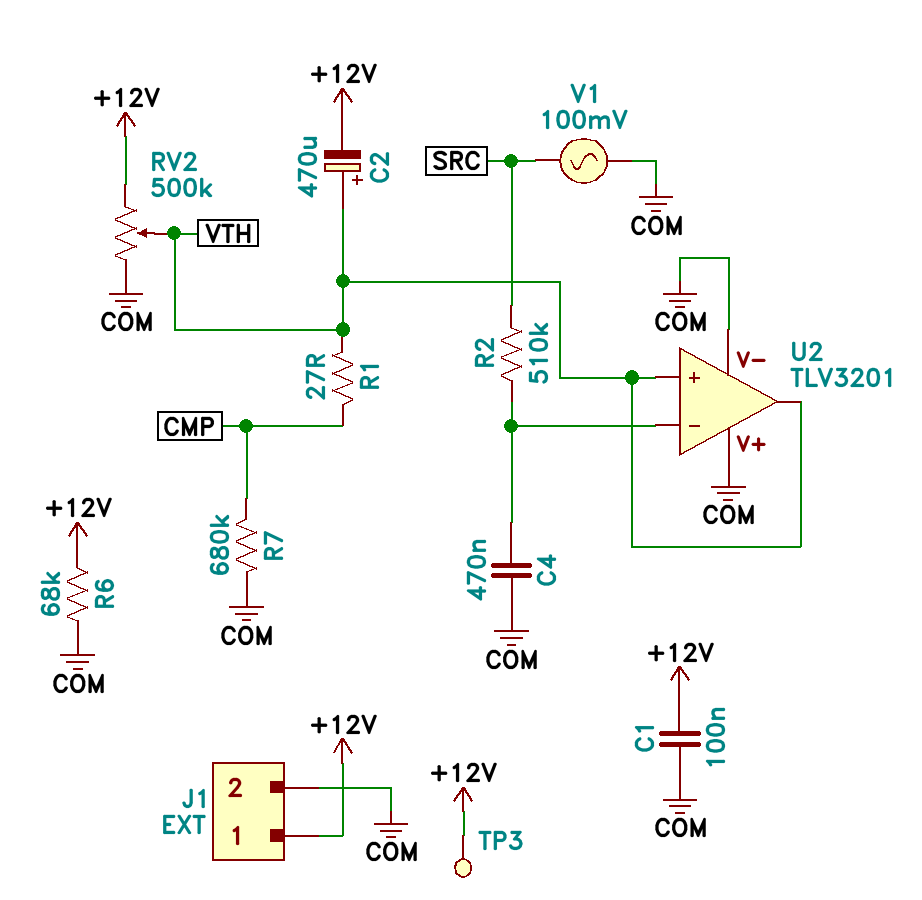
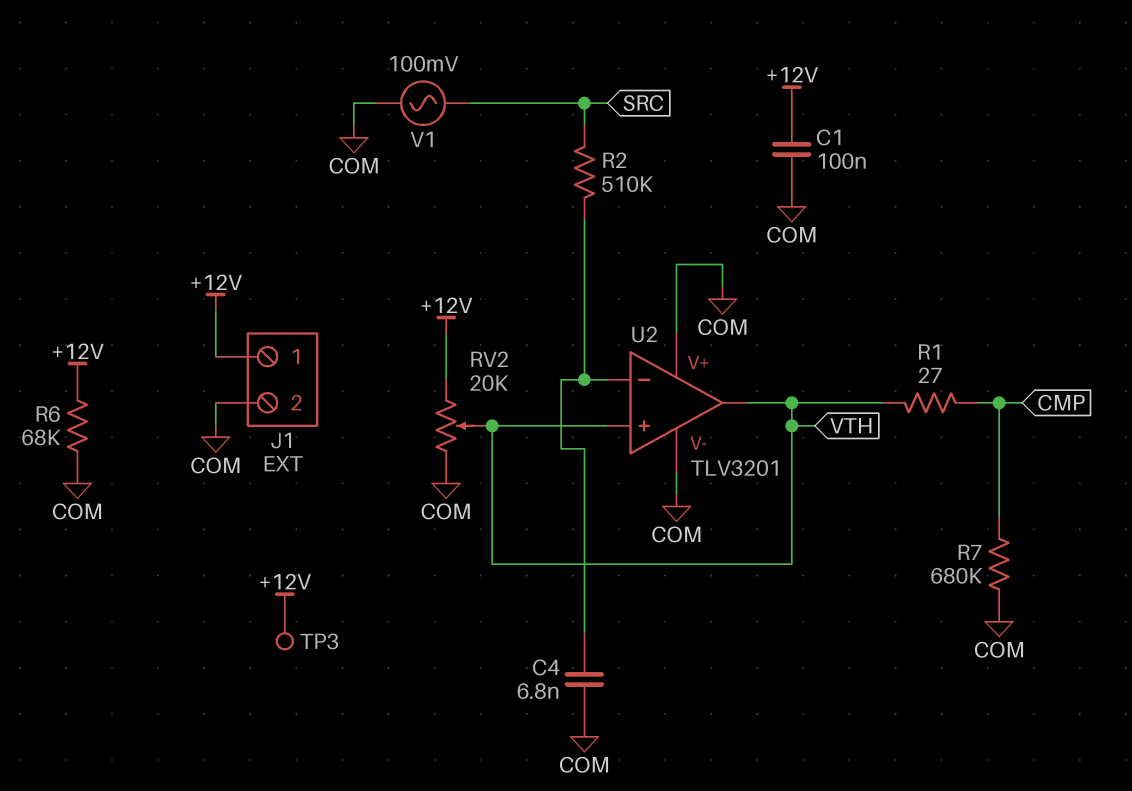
C2: 470uF (plus VTH, minus +12V) -> none
C4: 470nF (COM, U2/in-) -> 6.8nF (COM, U2/in-)
RV2: 500k (+12V, COM, wiper VTH) -> 20k (+12V, COM, wiper VTH)

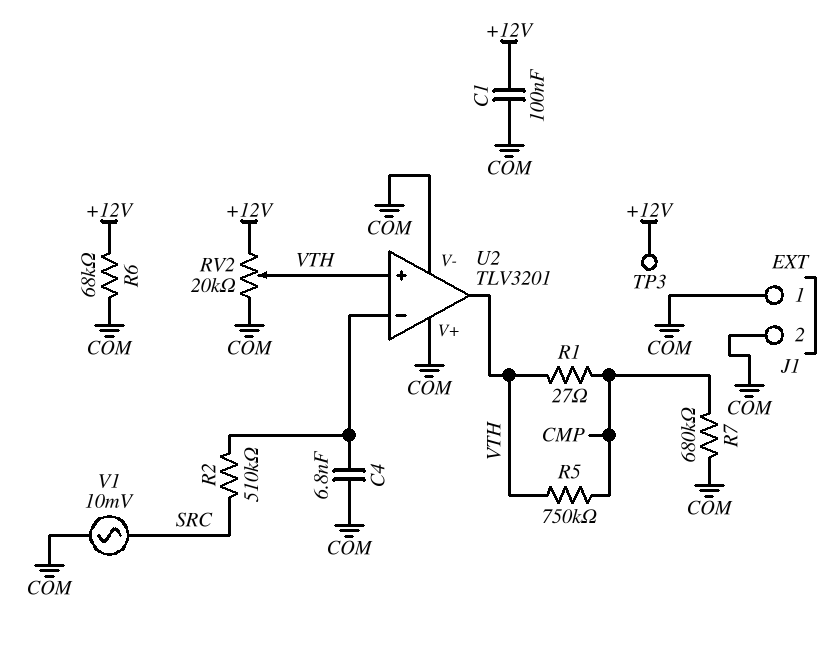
J1 pin 1: +12V -> COM
R5: none -> 750k (CMP, VTH)
V1: AC 100mV (COM, SRC) -> AC 10mV (COM, SRC)

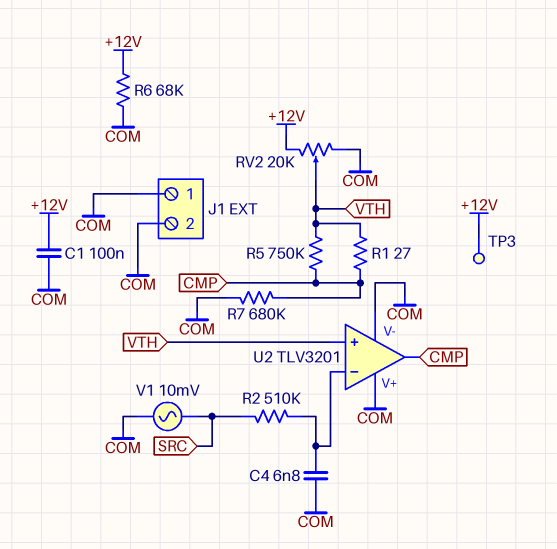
U2 pin out: VTH -> CMP

